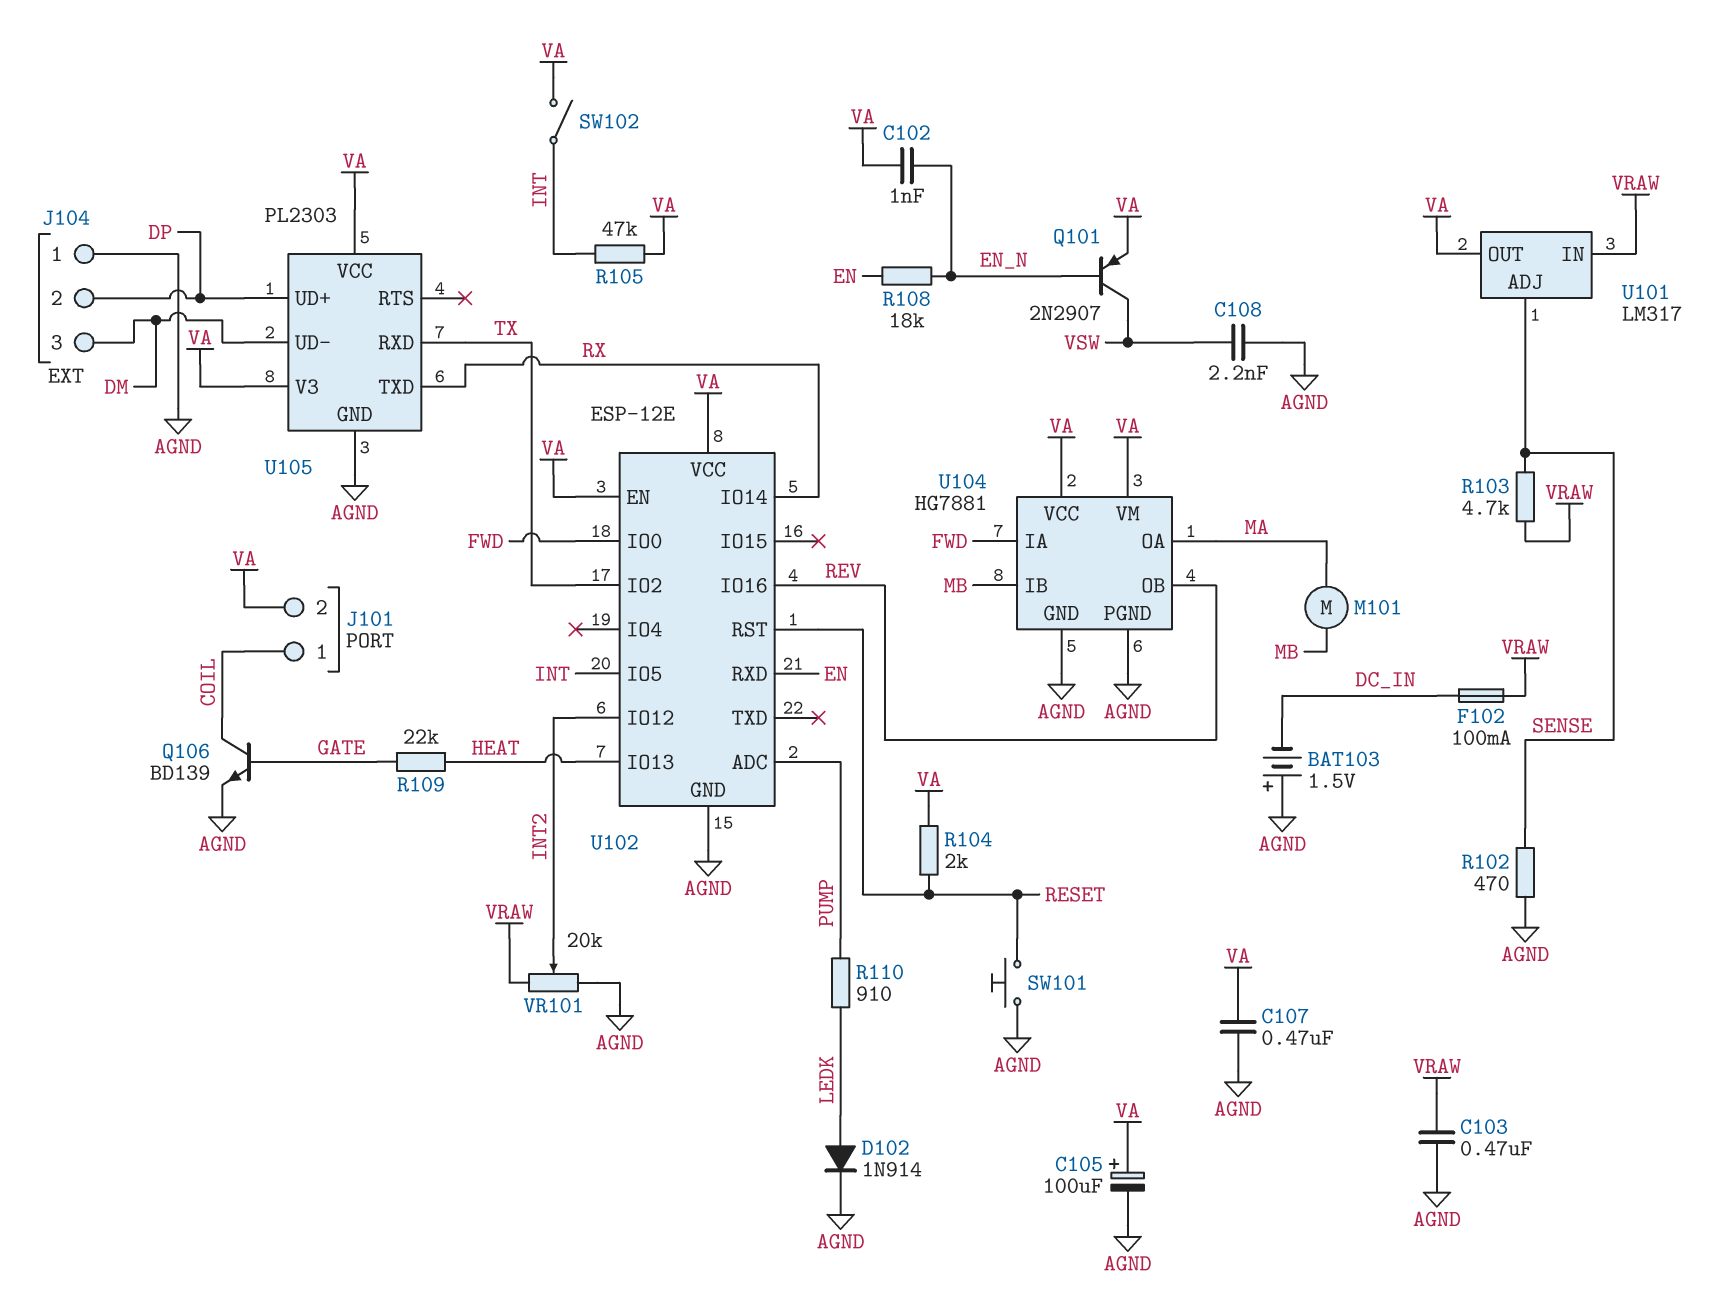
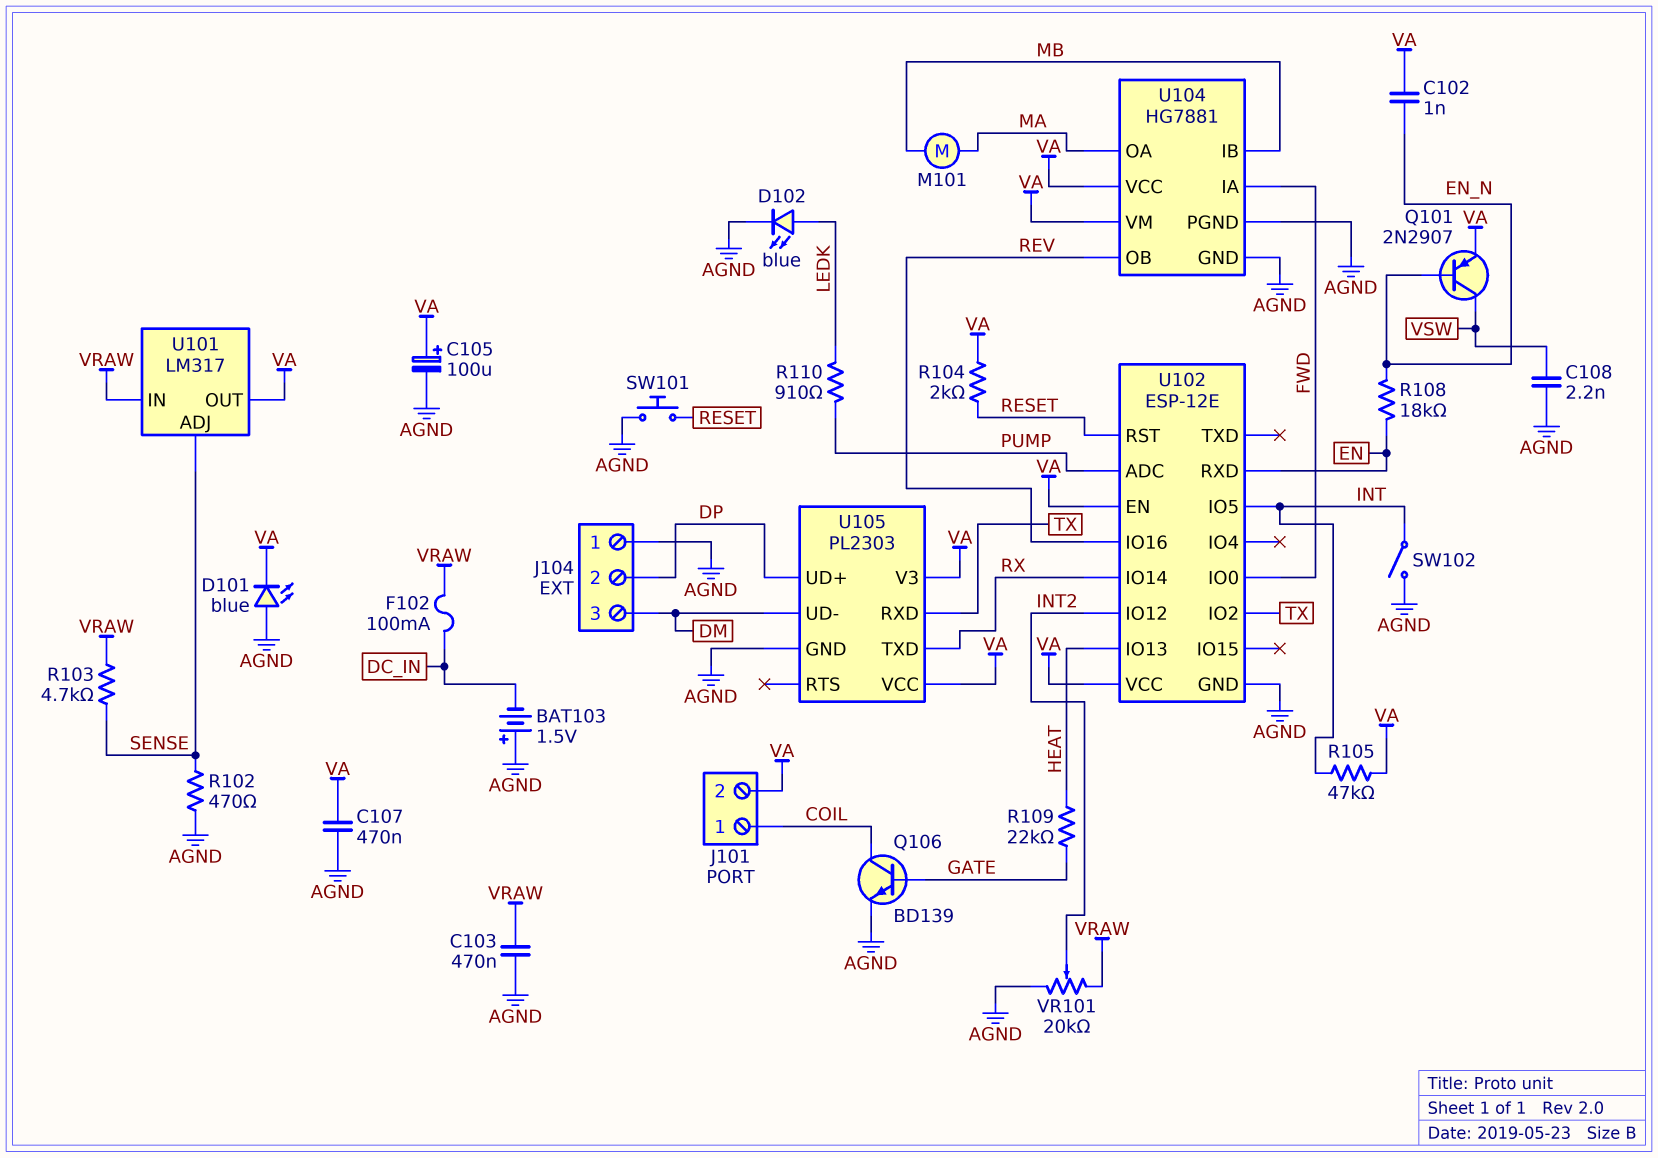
D101: none -> LED blue (A AGND, K VA)
D102: diode 1N914 (A LEDK, K AGND) -> LED blue (A LEDK, K AGND)
SW102: switch (INT, VA) -> switch (AGND, INT)

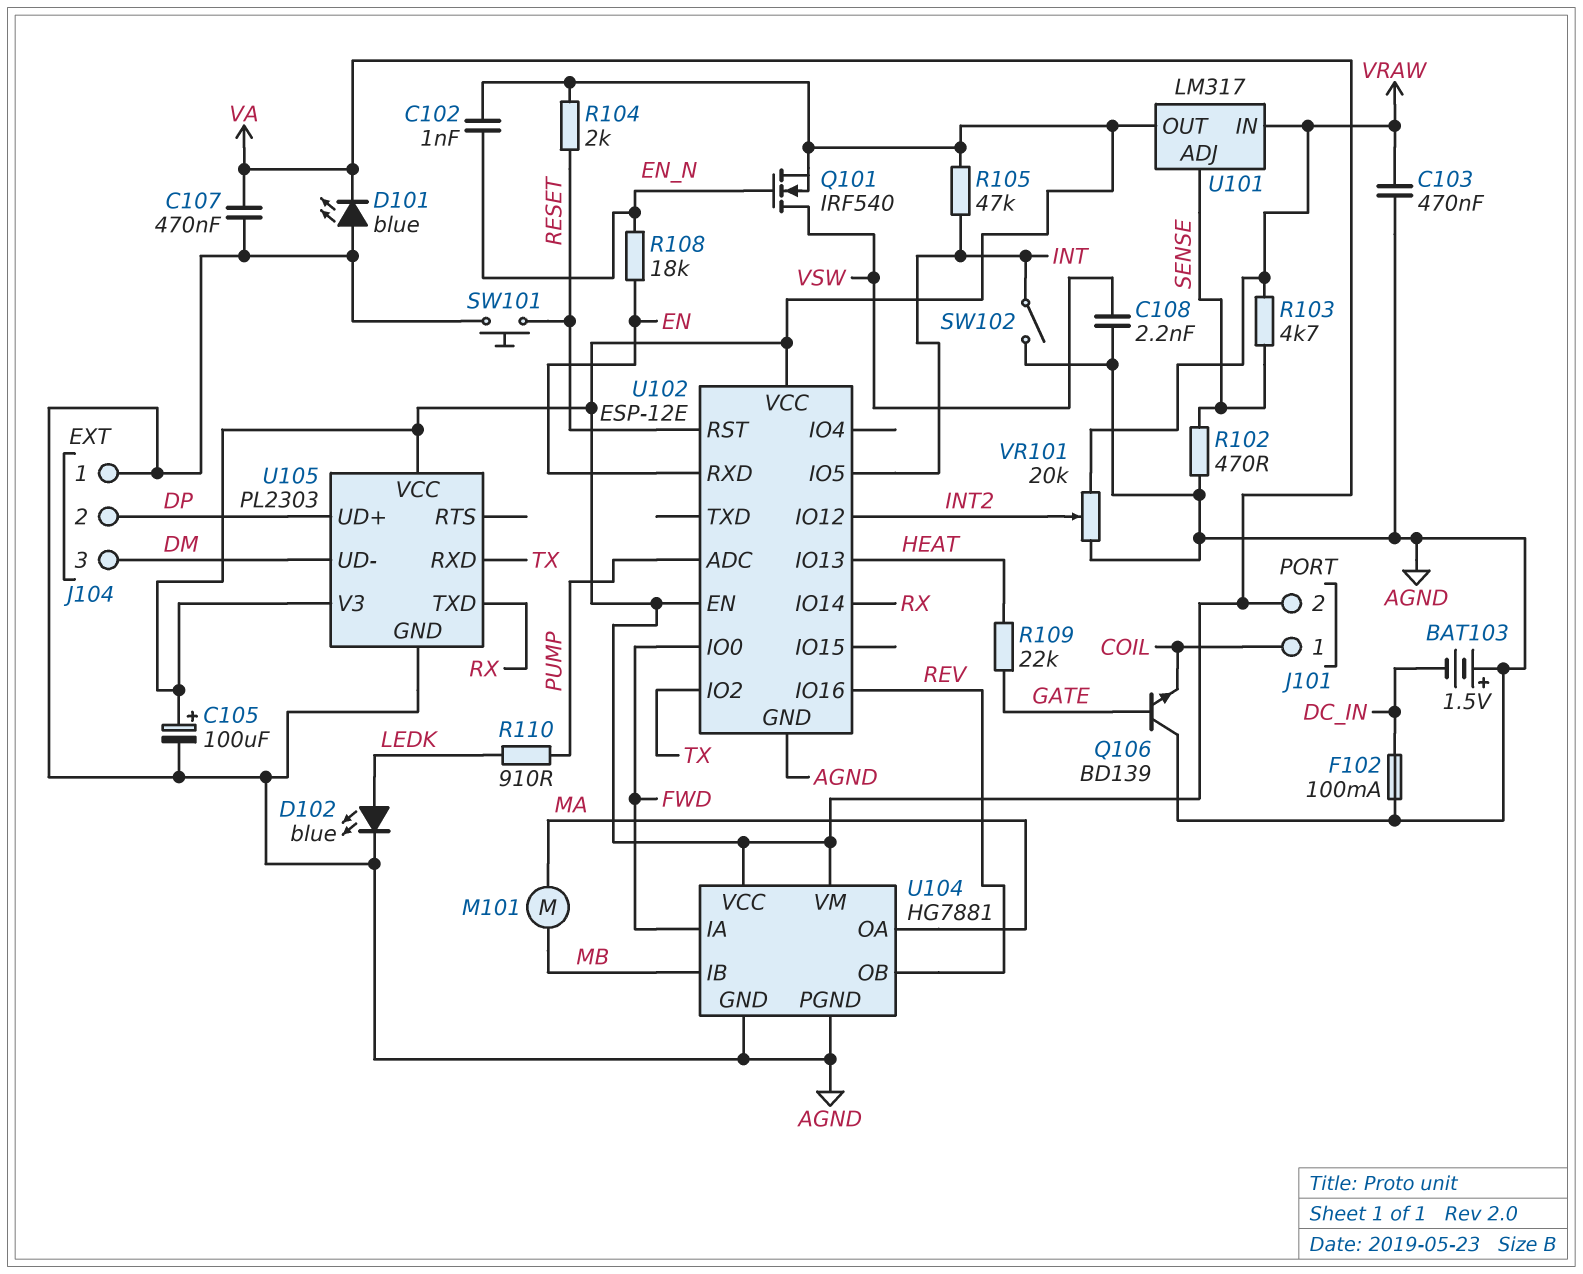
F102: 100mA (DC_IN, VRAW) -> 100mA (AGND, DC_IN)
Q101: PNP 2N2907 (B EN_N, C VSW, E VA) -> NMOS IRF540 (G EN_N, D VSW, S VA)
Q106: NPN BD139 (B GATE, C COIL, E AGND) -> NPN BD139 (B GATE, C AGND, E COIL)

